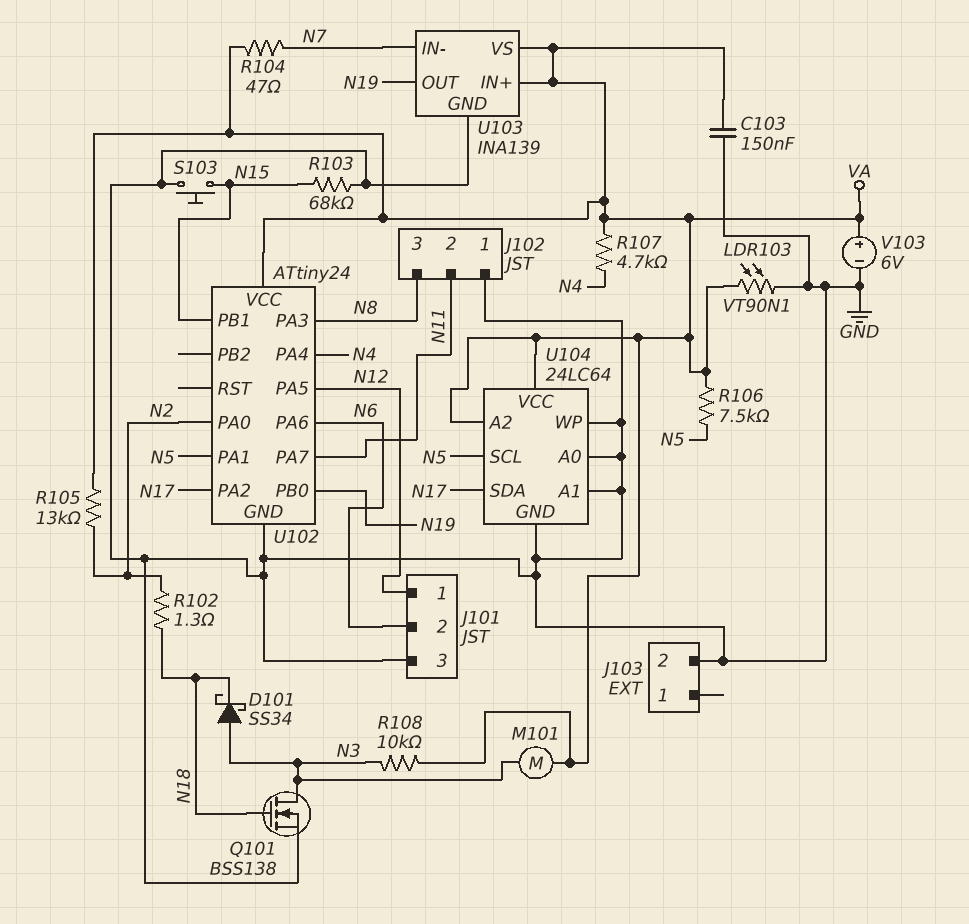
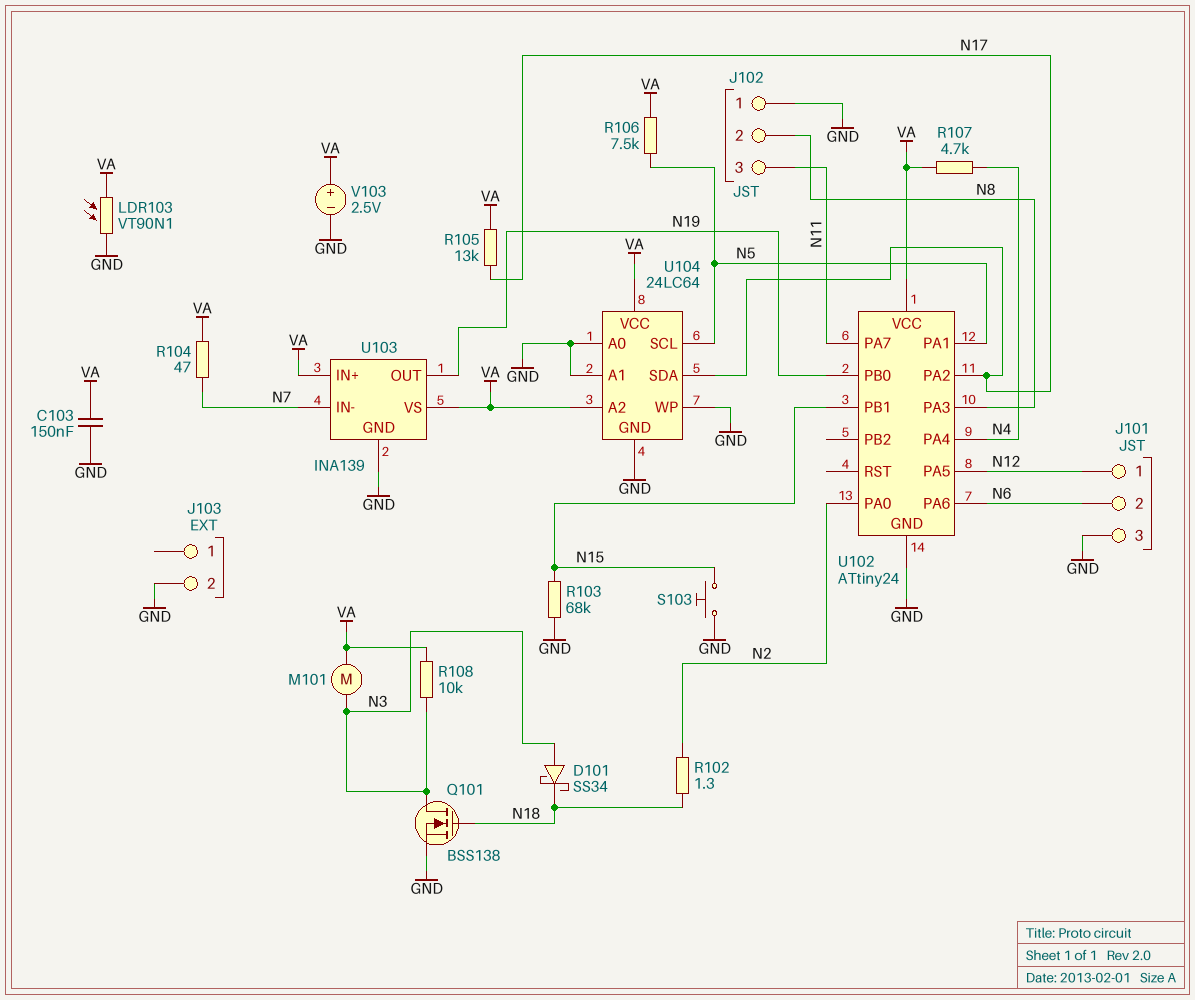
J102 pin 2: N11 -> N8
J102 pin 3: N8 -> N11
R105: 13k (N2, VA) -> 13k (N17, VA)
V103: 6V (plus VA, minus GND) -> 2.5V (plus VA, minus GND)

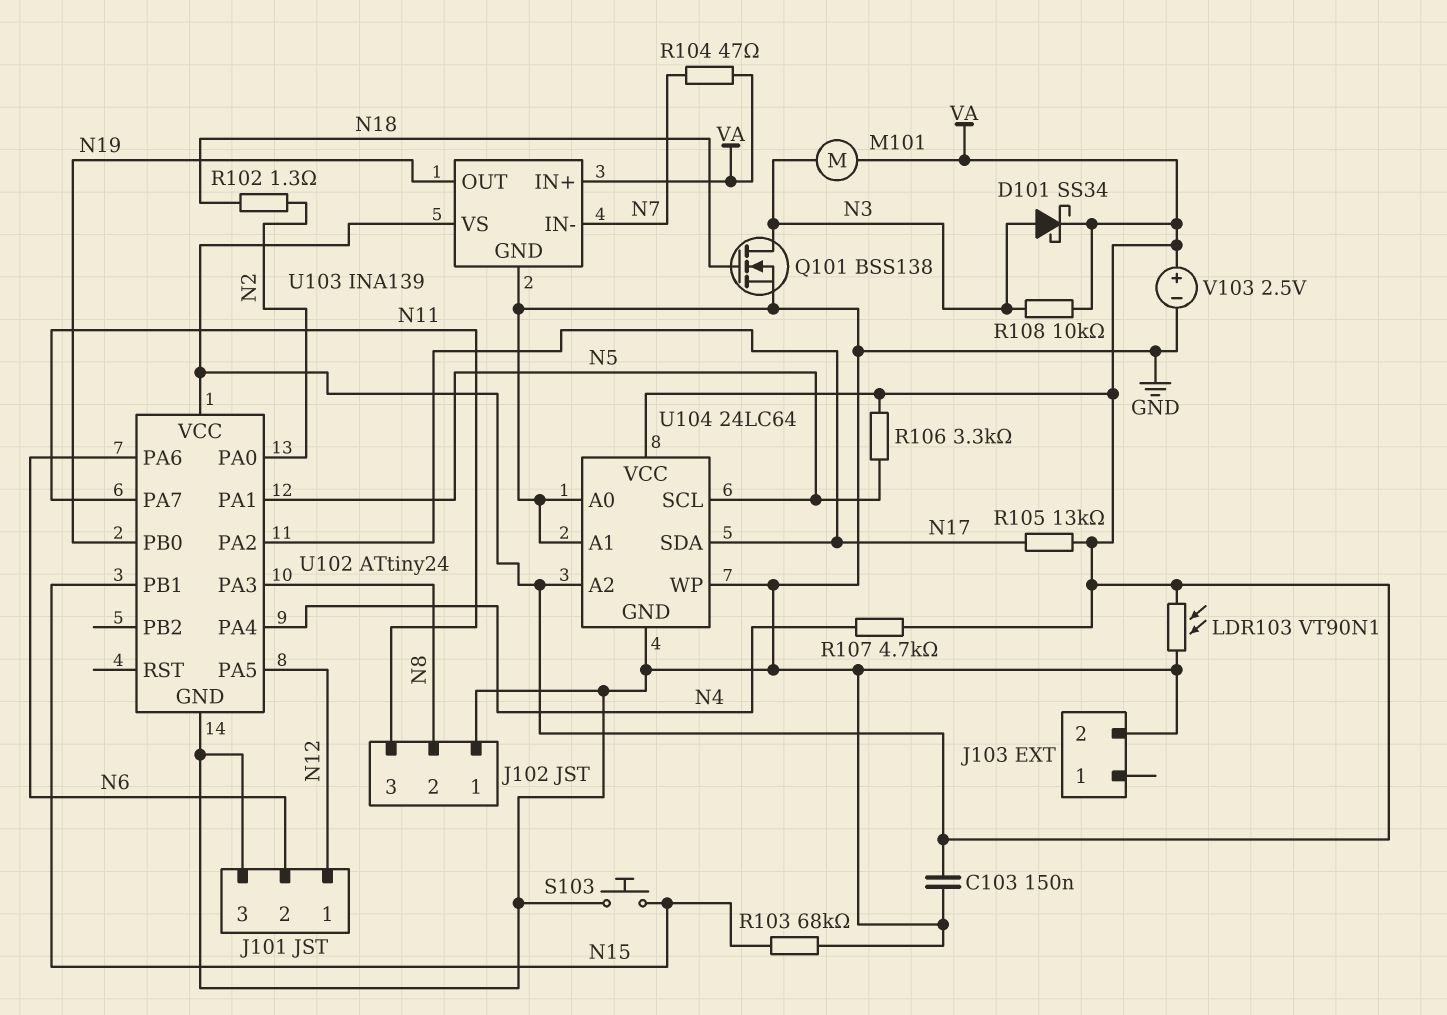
D101: schottky SS34 (A N3, K N18) -> schottky SS34 (A N3, K VA)
R106: 7.5k (N5, VA) -> 3.3k (N5, VA)

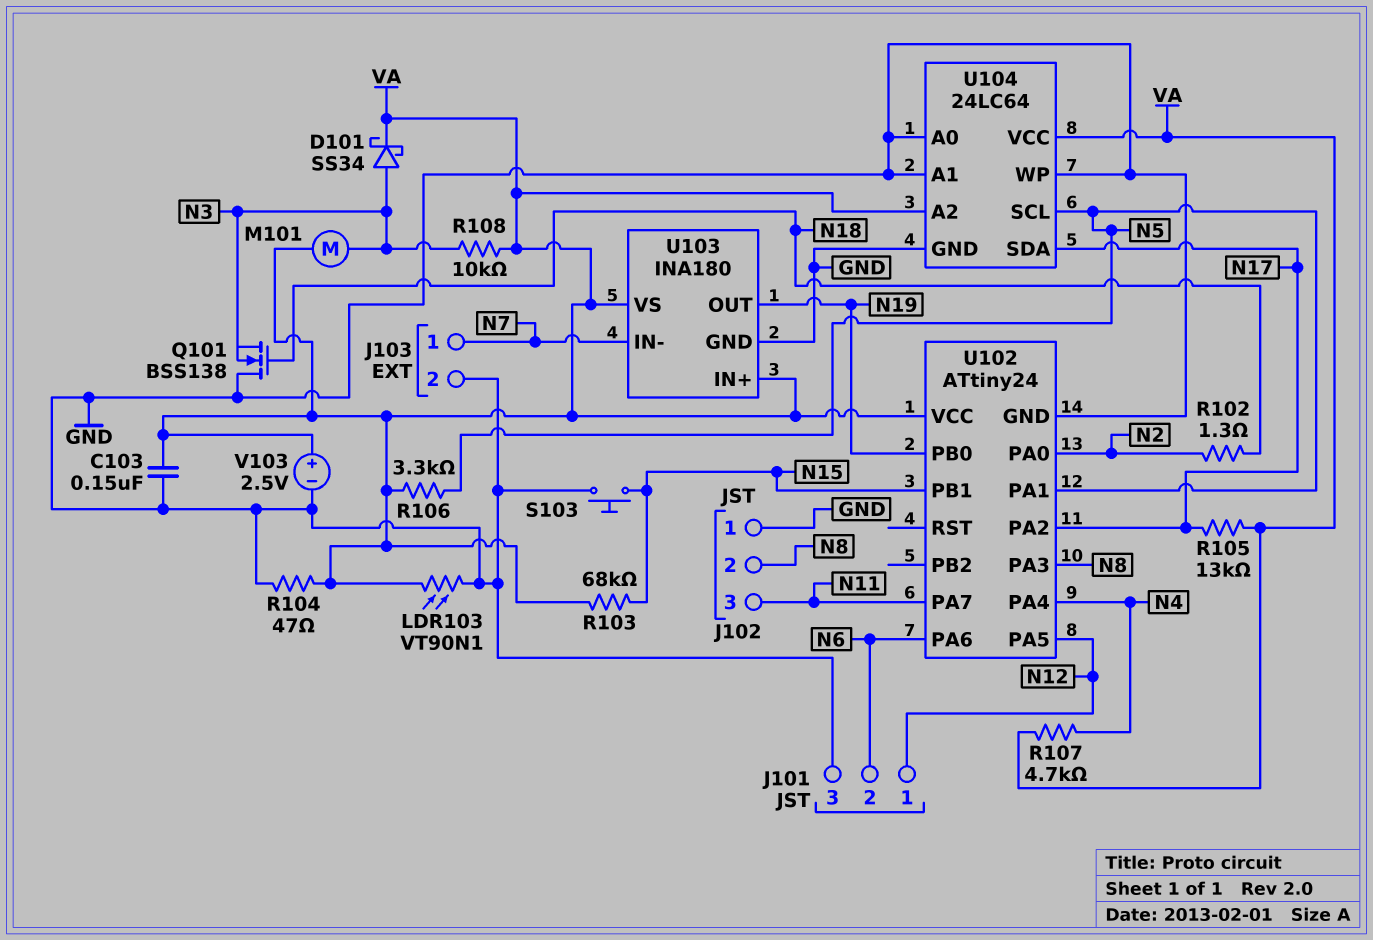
J103 pin 1: none -> N7
Q101: NMOS BSS138 (G N18, D N3, S GND) -> NMOS BSS138 (G N18, D GND, S N3)
R103: 68k (GND, N15) -> 68k (N15, VA)
R104: 47 (N7, VA) -> 47 (GND, VA)
U103: INA139 -> INA180

